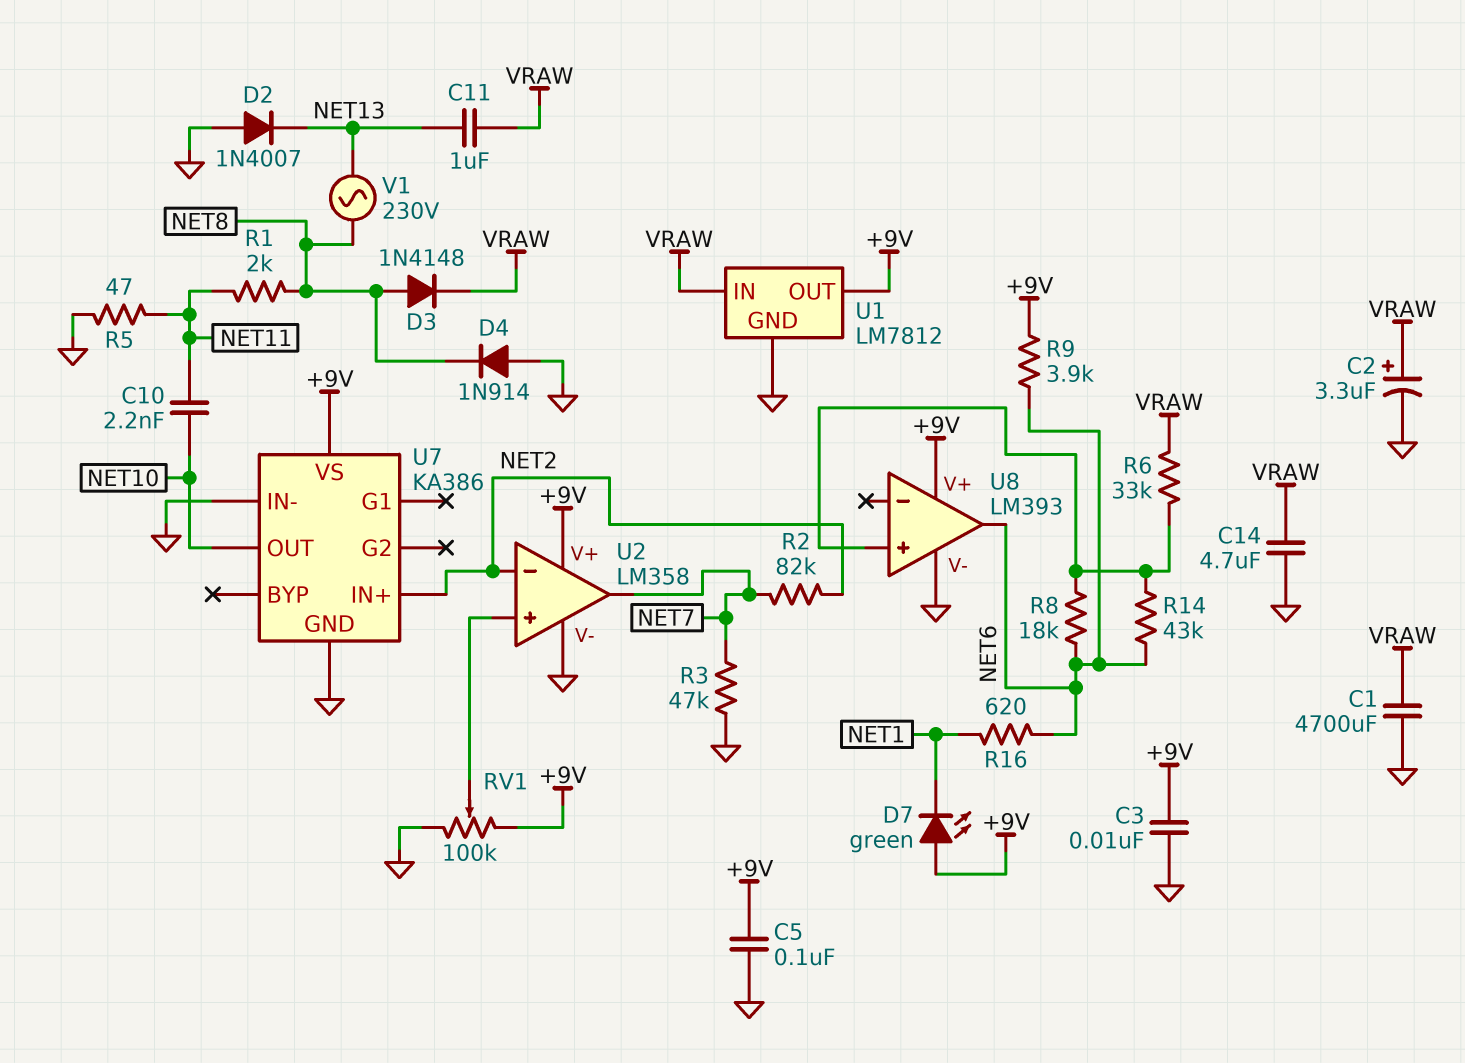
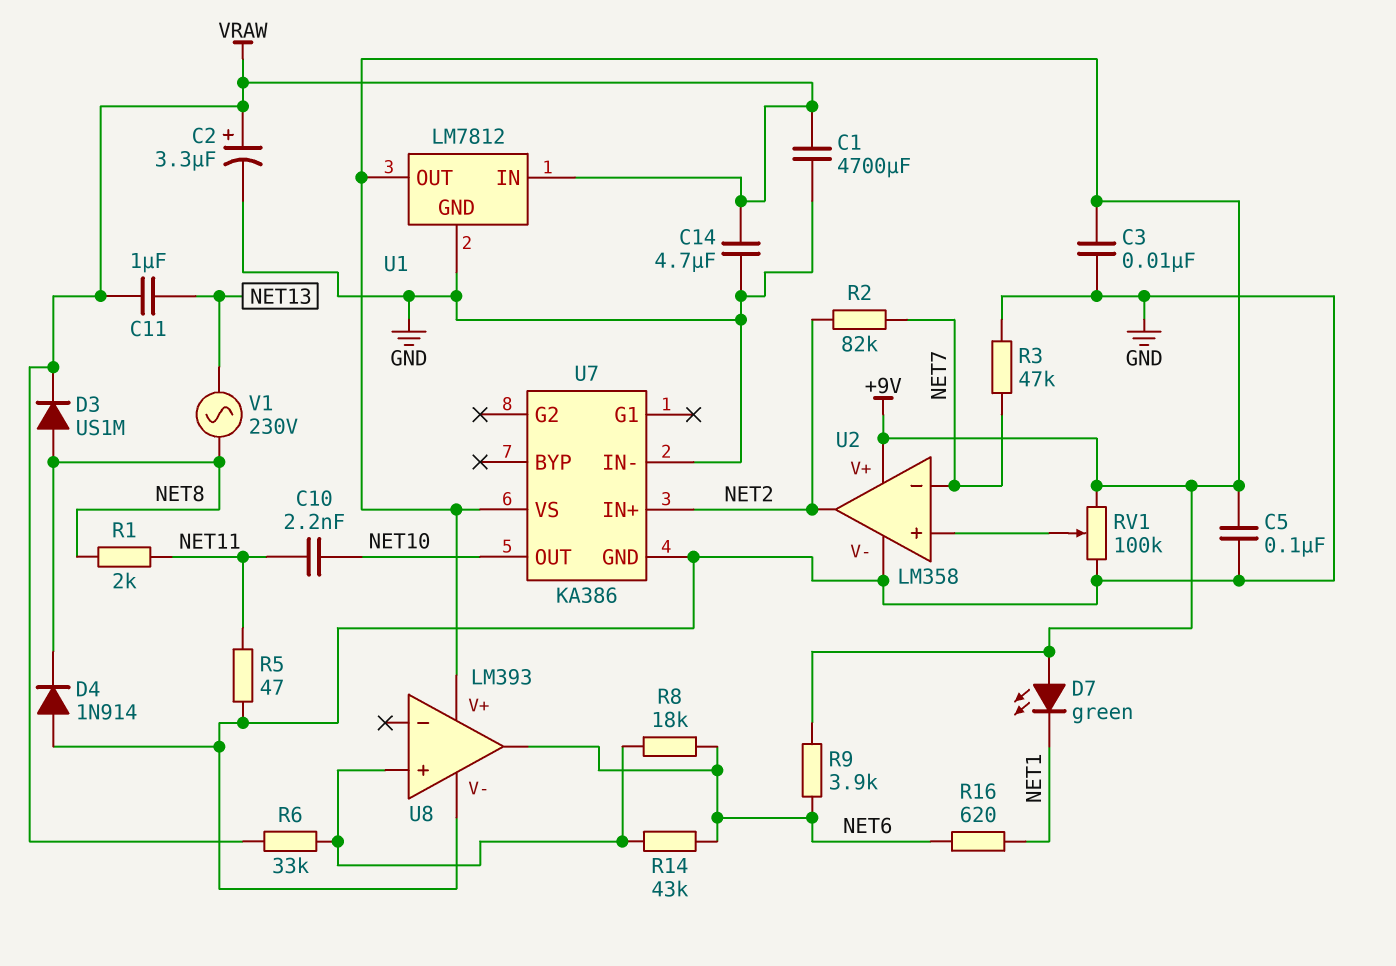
D2: diode 1N4007 (A GND, K NET13) -> none
D3: diode 1N4148 (A NET8, K VRAW) -> diode US1M (A NET8, K VRAW)
U2 pin in-: NET2 -> NET7
U2 pin out: NET7 -> NET2

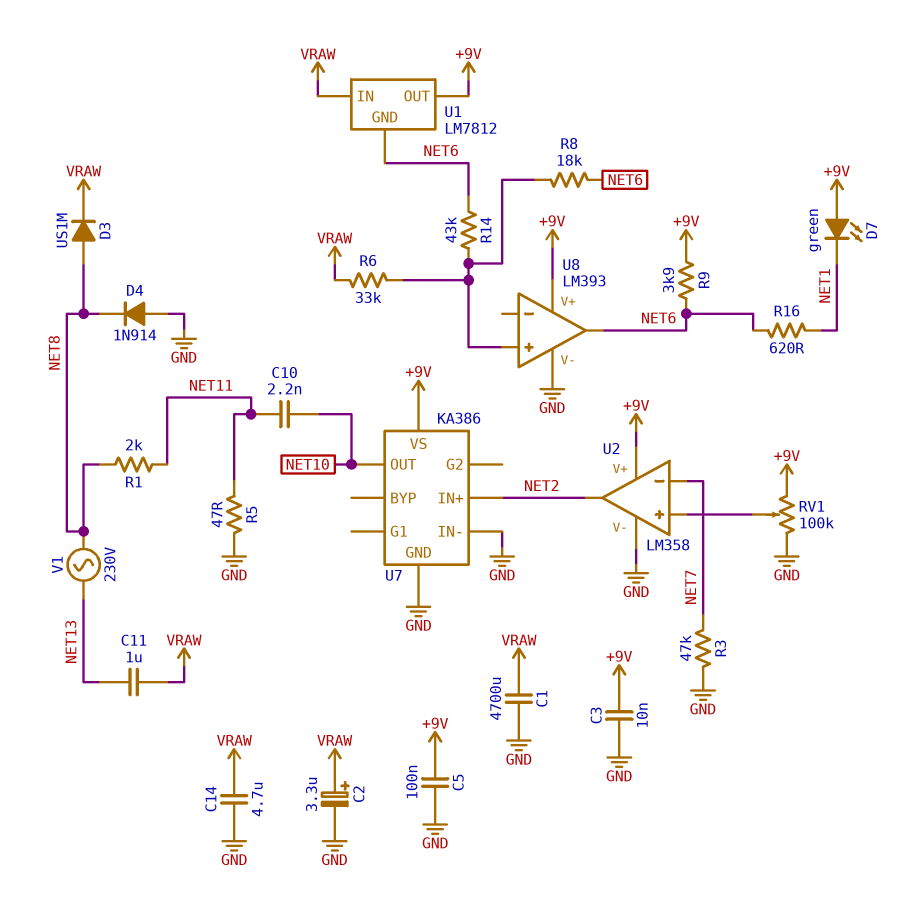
R2: 82k (NET2, NET7) -> none
U1 pin GND: GND -> NET6

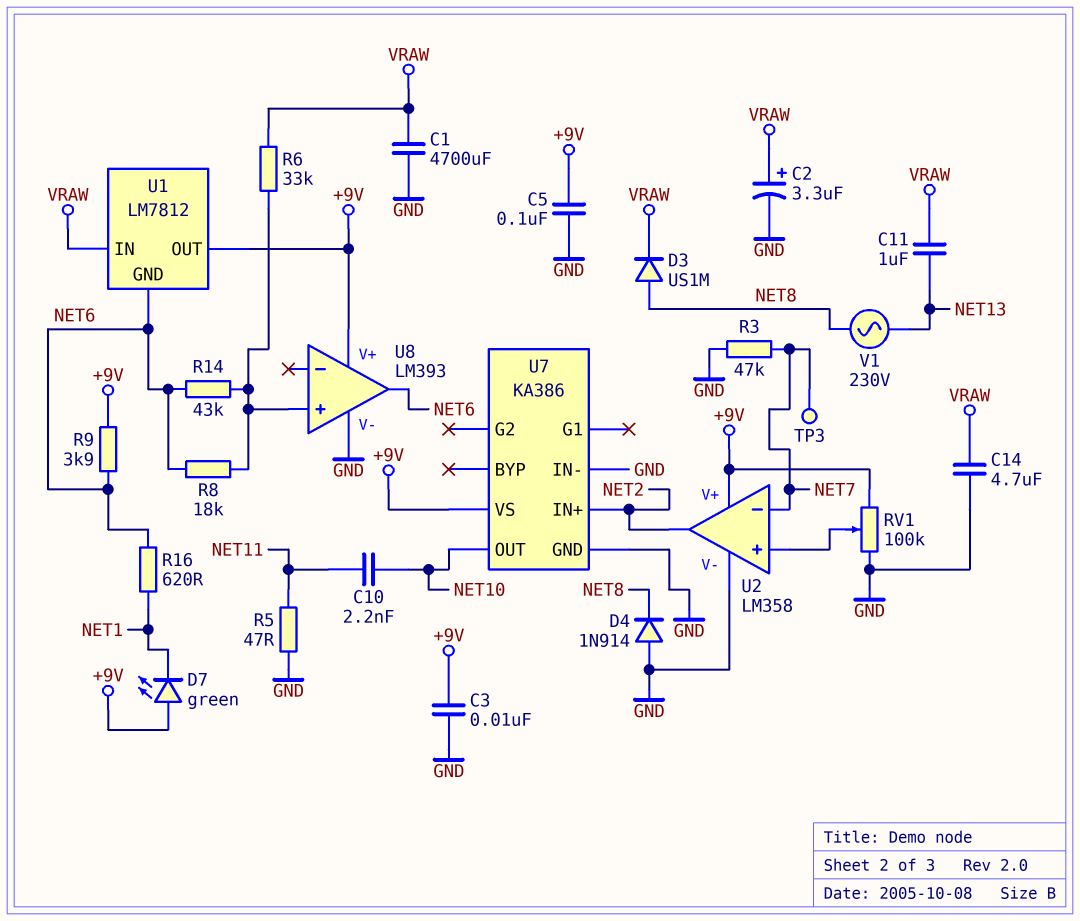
R1: 2k (NET8, NET11) -> none
TP3: none -> test point (NET7)

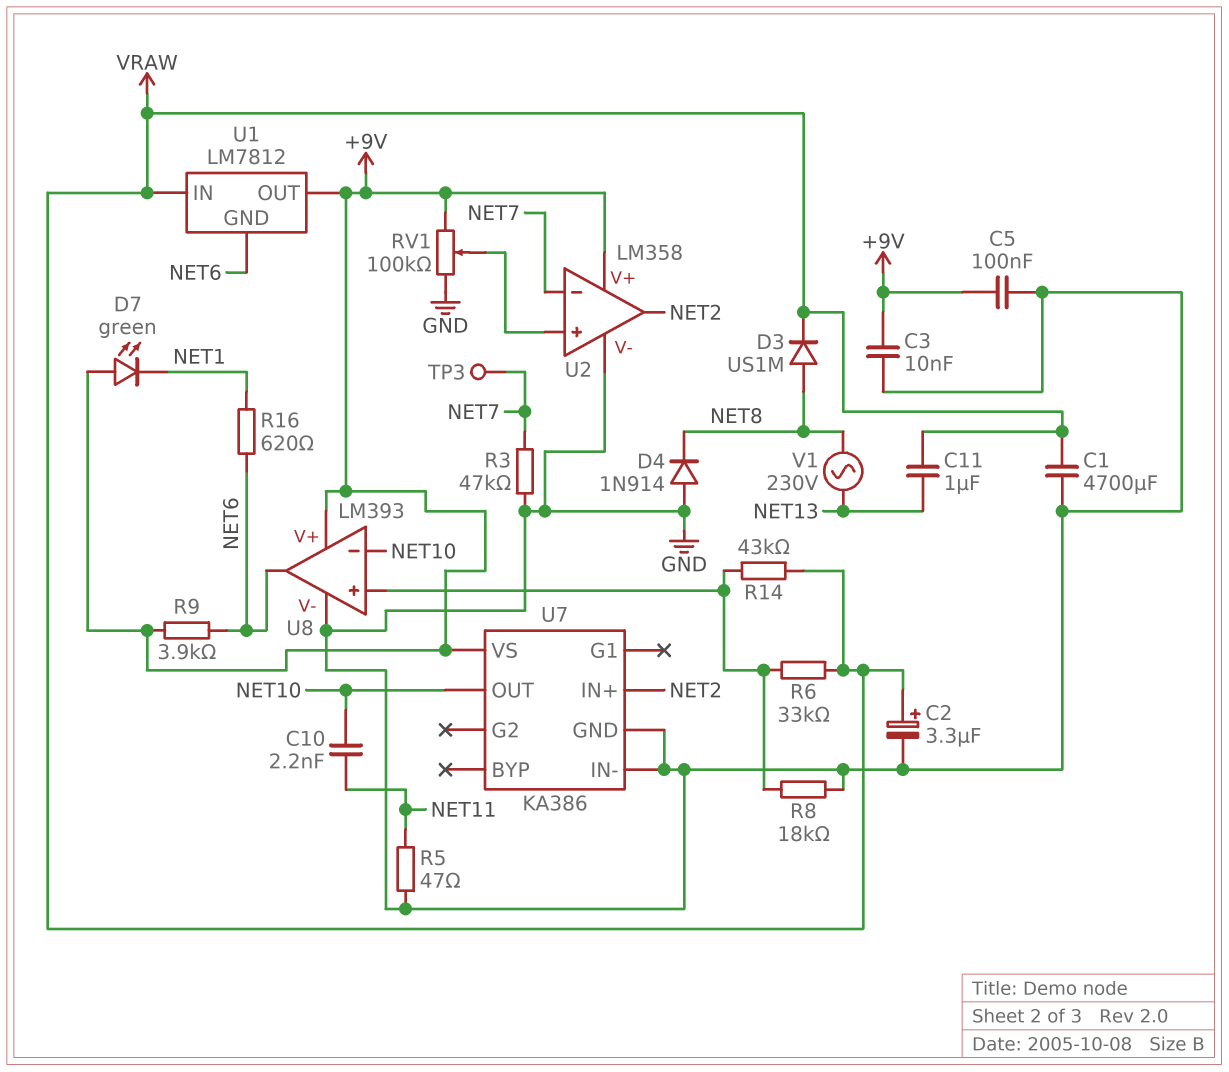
C14: 4.7uF (GND, VRAW) -> none
R8: 18k (NET6, U8/in+) -> 18k (GND, U8/in+)
R14: 43k (NET6, U8/in+) -> 43k (U8/in+, VRAW)
U8 pin in-: none -> NET10

